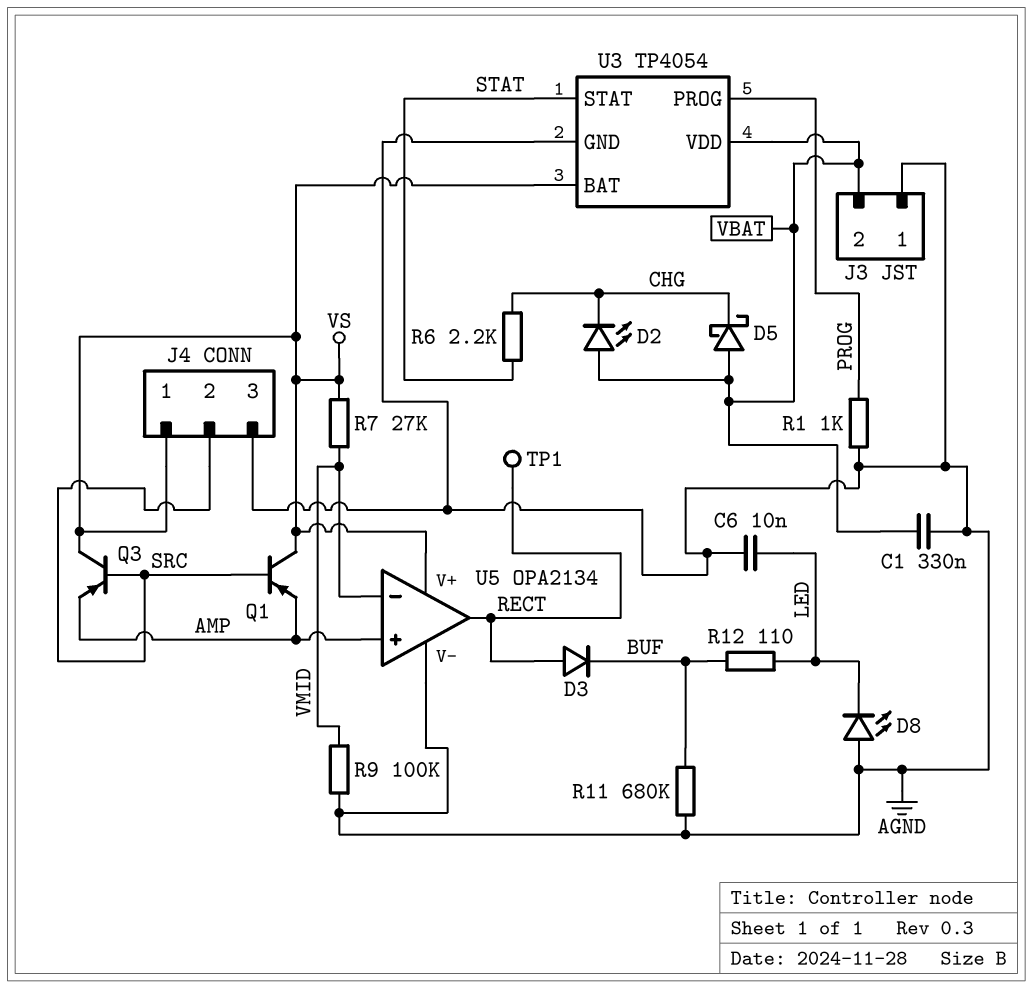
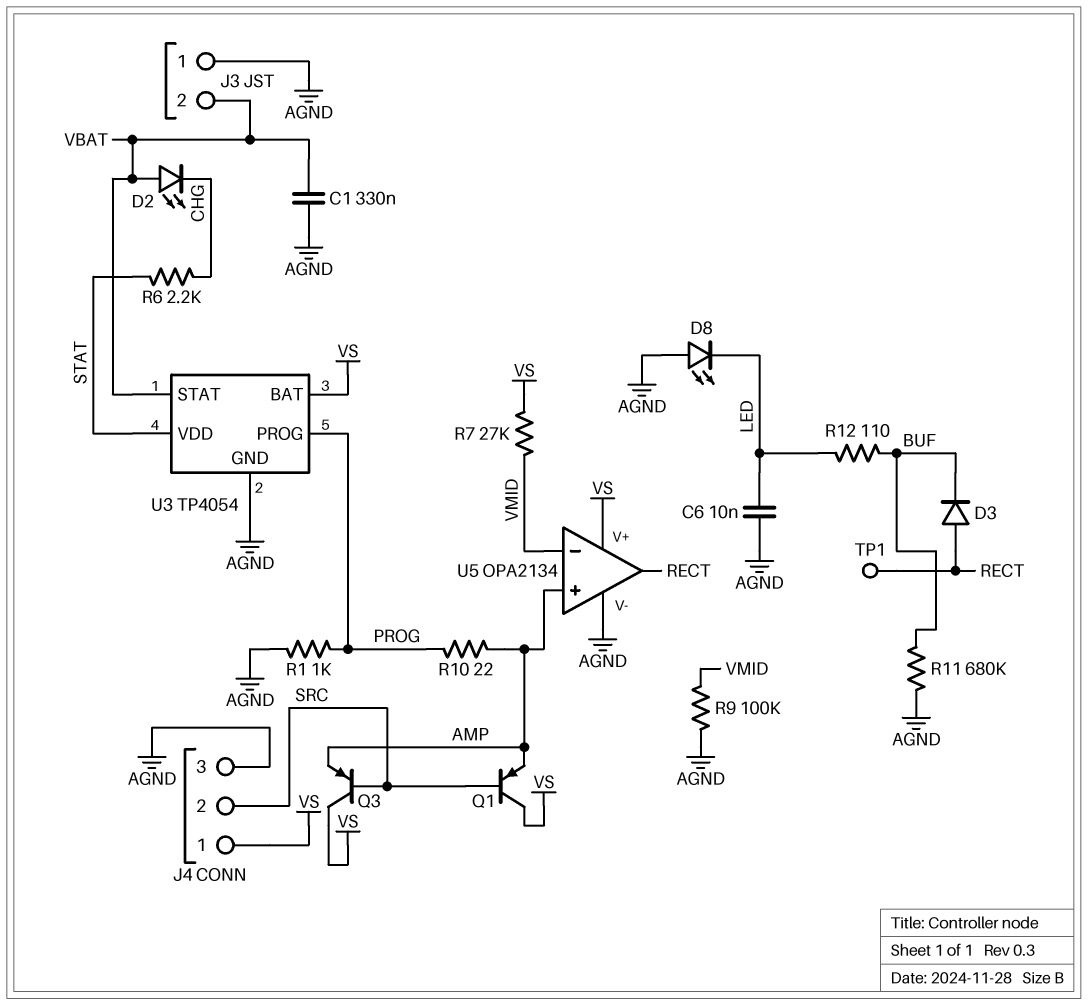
D5: schottky (A VBAT, K CHG) -> none
R10: none -> 22 (AMP, PROG)
U3 pin STAT: STAT -> VBAT
U3 pin VDD: VBAT -> STAT

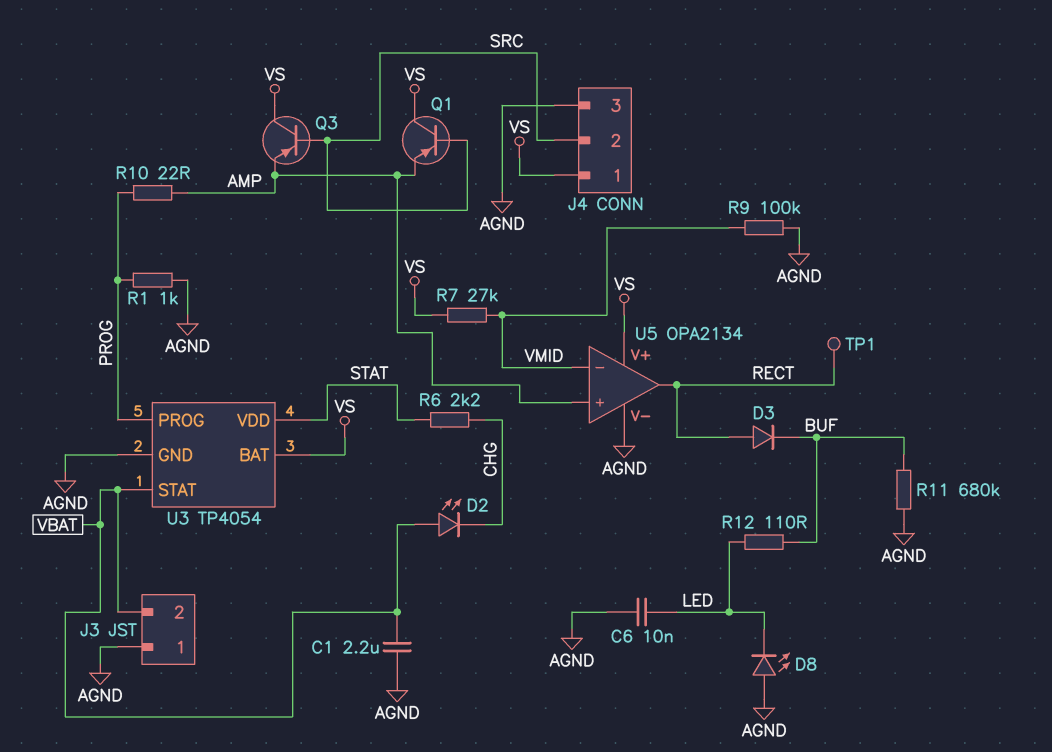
C1: 330nF (AGND, VBAT) -> 2.2uF (AGND, VBAT)

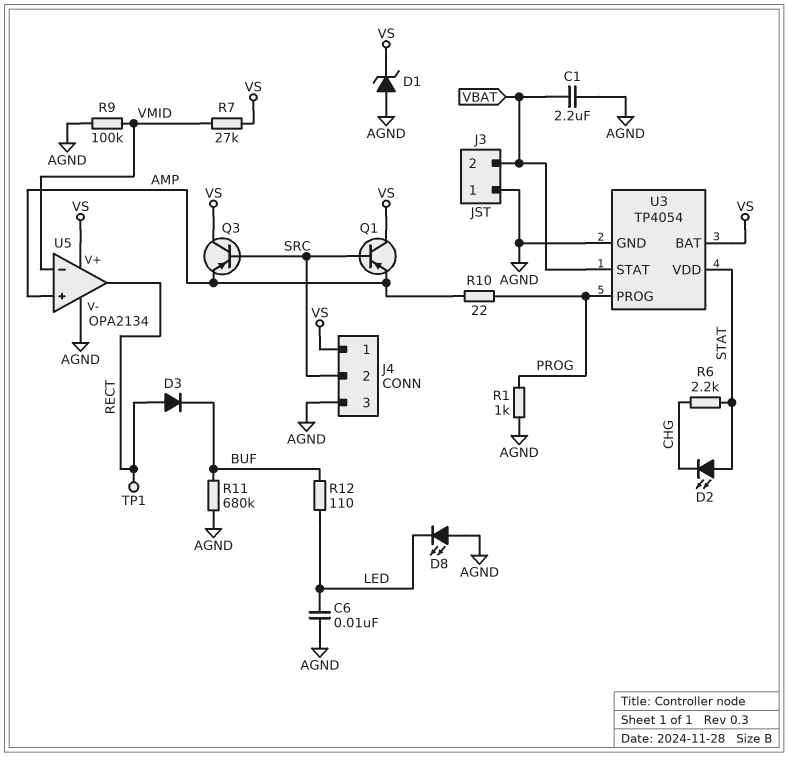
D1: none -> zener (A AGND, K VS)
D2: LED (A VBAT, K CHG) -> LED (A STAT, K CHG)

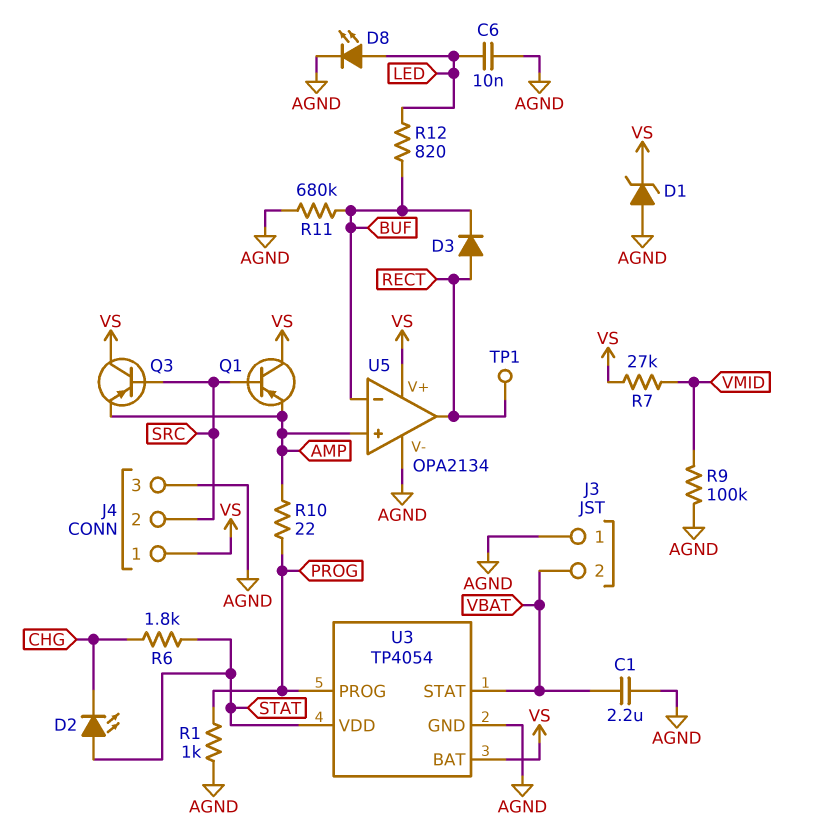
D8: LED (A AGND, K LED) -> LED (A LED, K AGND)
R6: 2.2k (CHG, STAT) -> 1.8k (CHG, STAT)
R12: 110 (BUF, LED) -> 820 (BUF, LED)
U5 pin in-: VMID -> BUF

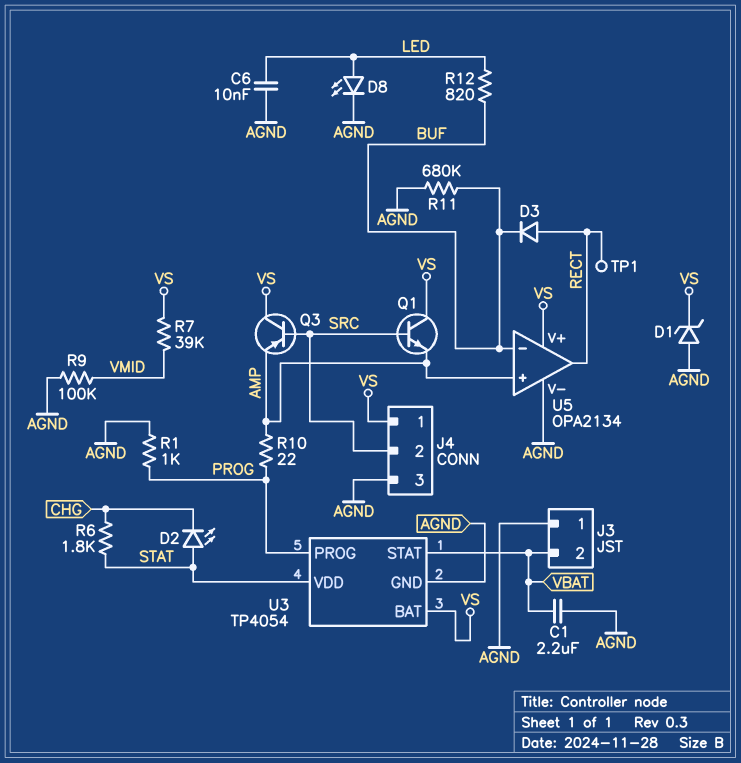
Q1: PNP (B SRC, C VS, E AMP) -> NPN (B SRC, C VS, E AMP)
R7: 27k (VMID, VS) -> 39k (VMID, VS)

